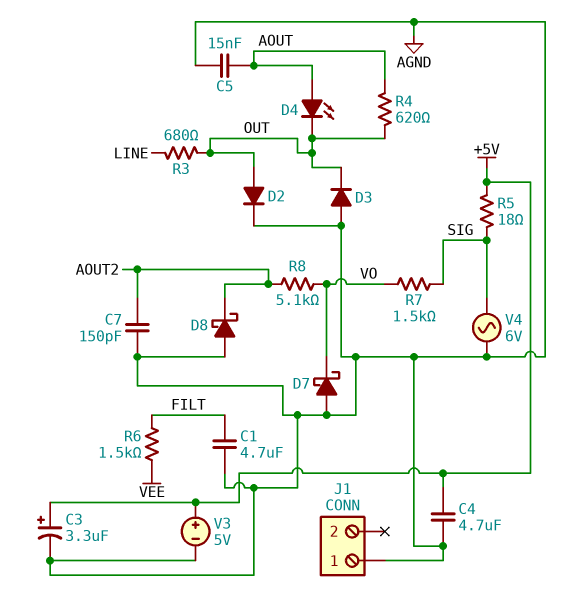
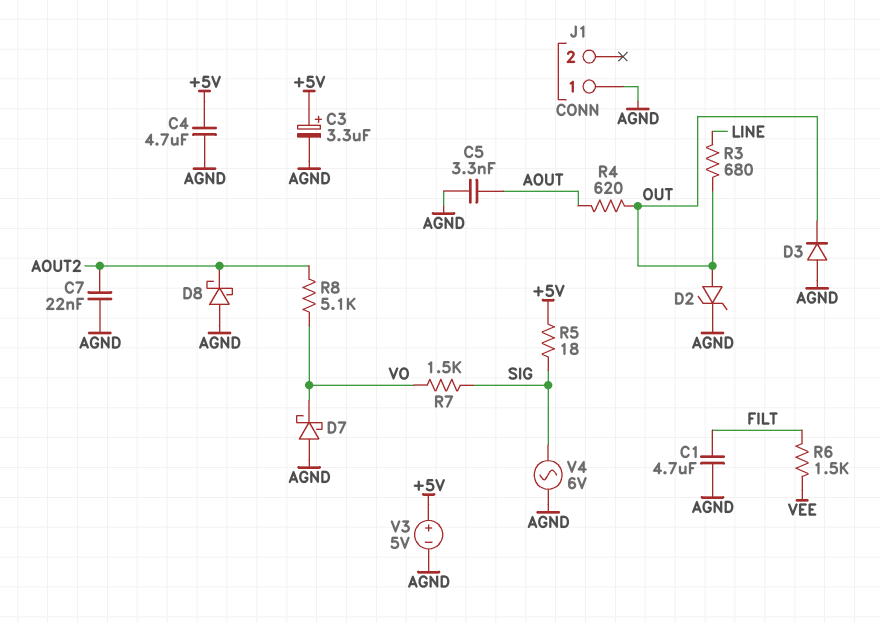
C5: 15nF (AGND, AOUT) -> 3.3nF (AGND, AOUT)
C7: 150pF (AGND, AOUT2) -> 22nF (AGND, AOUT2)
D2: diode (A OUT, K AGND) -> zener (A OUT, K AGND)
D4: LED (A AOUT, K OUT) -> none

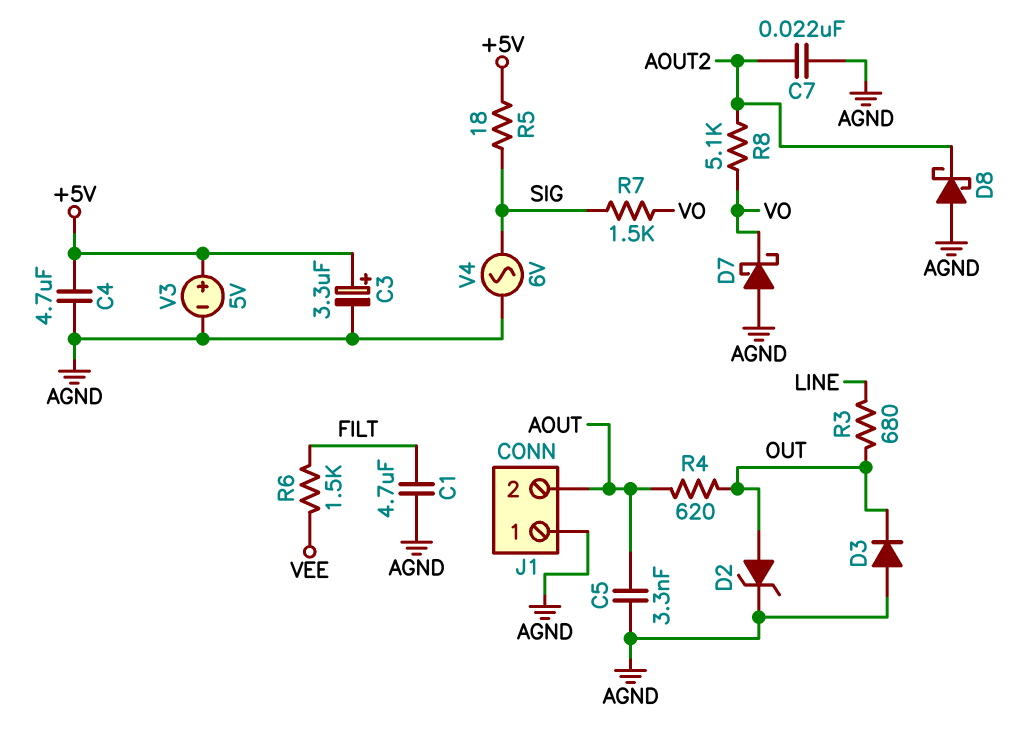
J1 pin 2: none -> AOUT

